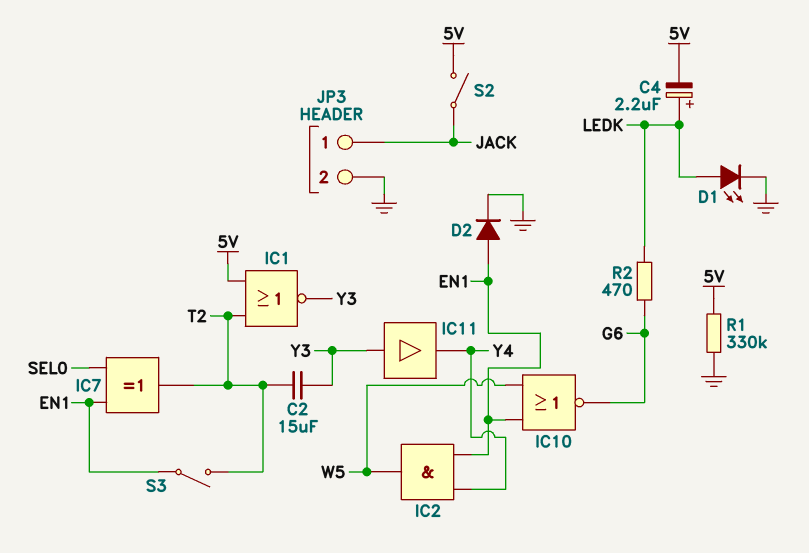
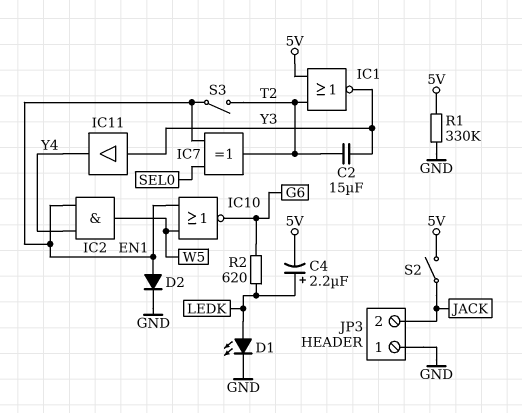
JP3 pin 1: JACK -> GND
JP3 pin 2: GND -> JACK
R2: 470 (G6, LEDK) -> 620 (G6, LEDK)

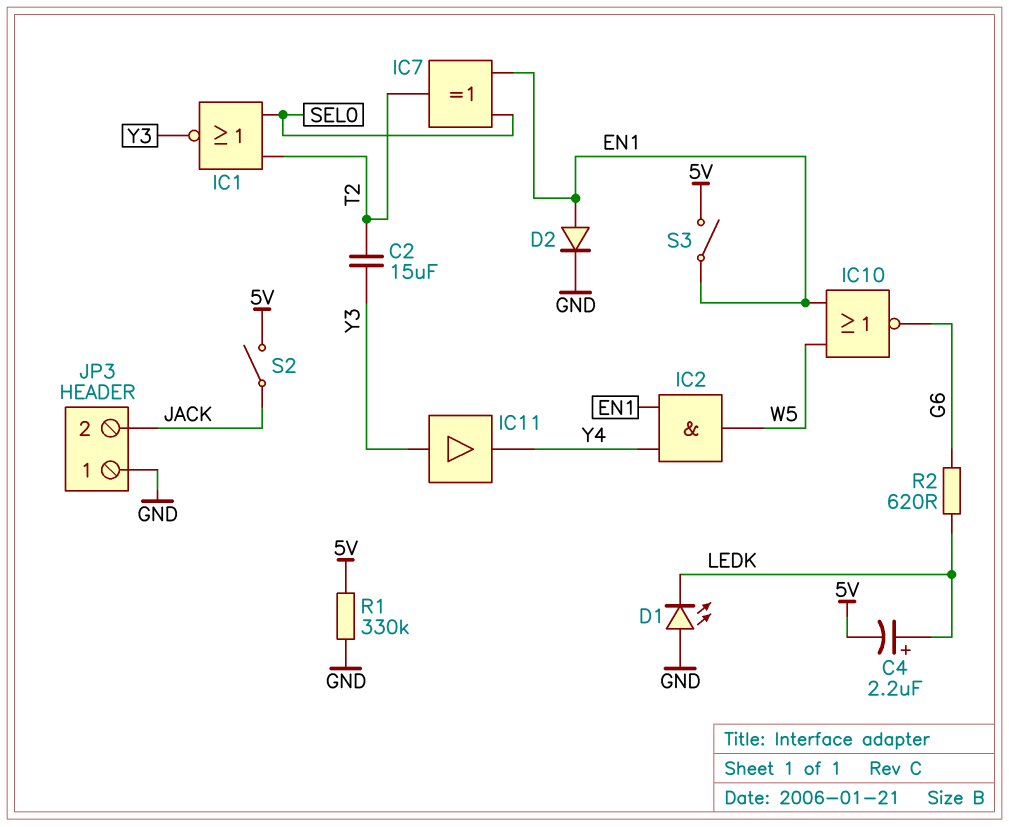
D1: LED (A LEDK, K GND) -> LED (A GND, K LEDK)
IC1: NOR (in 5V, in T2, out Y3) -> NOR (in SEL0, in T2, out Y3)
S3: switch (EN1, T2) -> switch (5V, EN1)

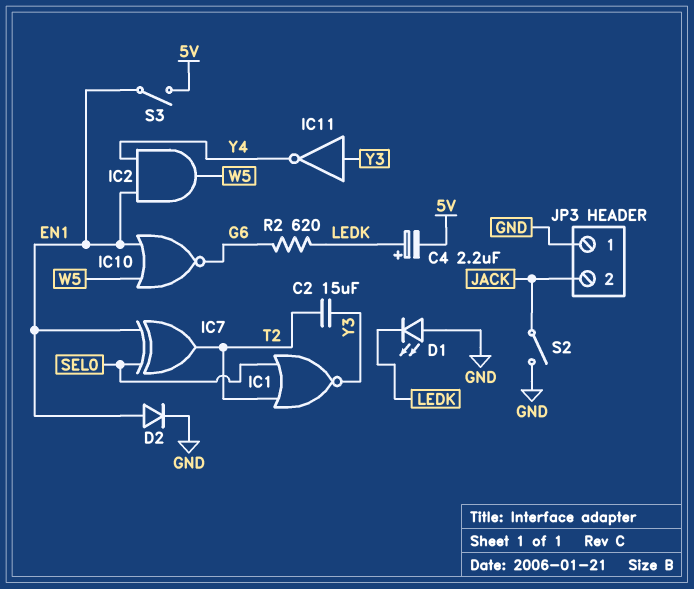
IC11: buffer (in Y3, out Y4) -> NOT (in Y3, out Y4)
R1: 330k (5V, GND) -> none
S2: switch (5V, JACK) -> switch (GND, JACK)

